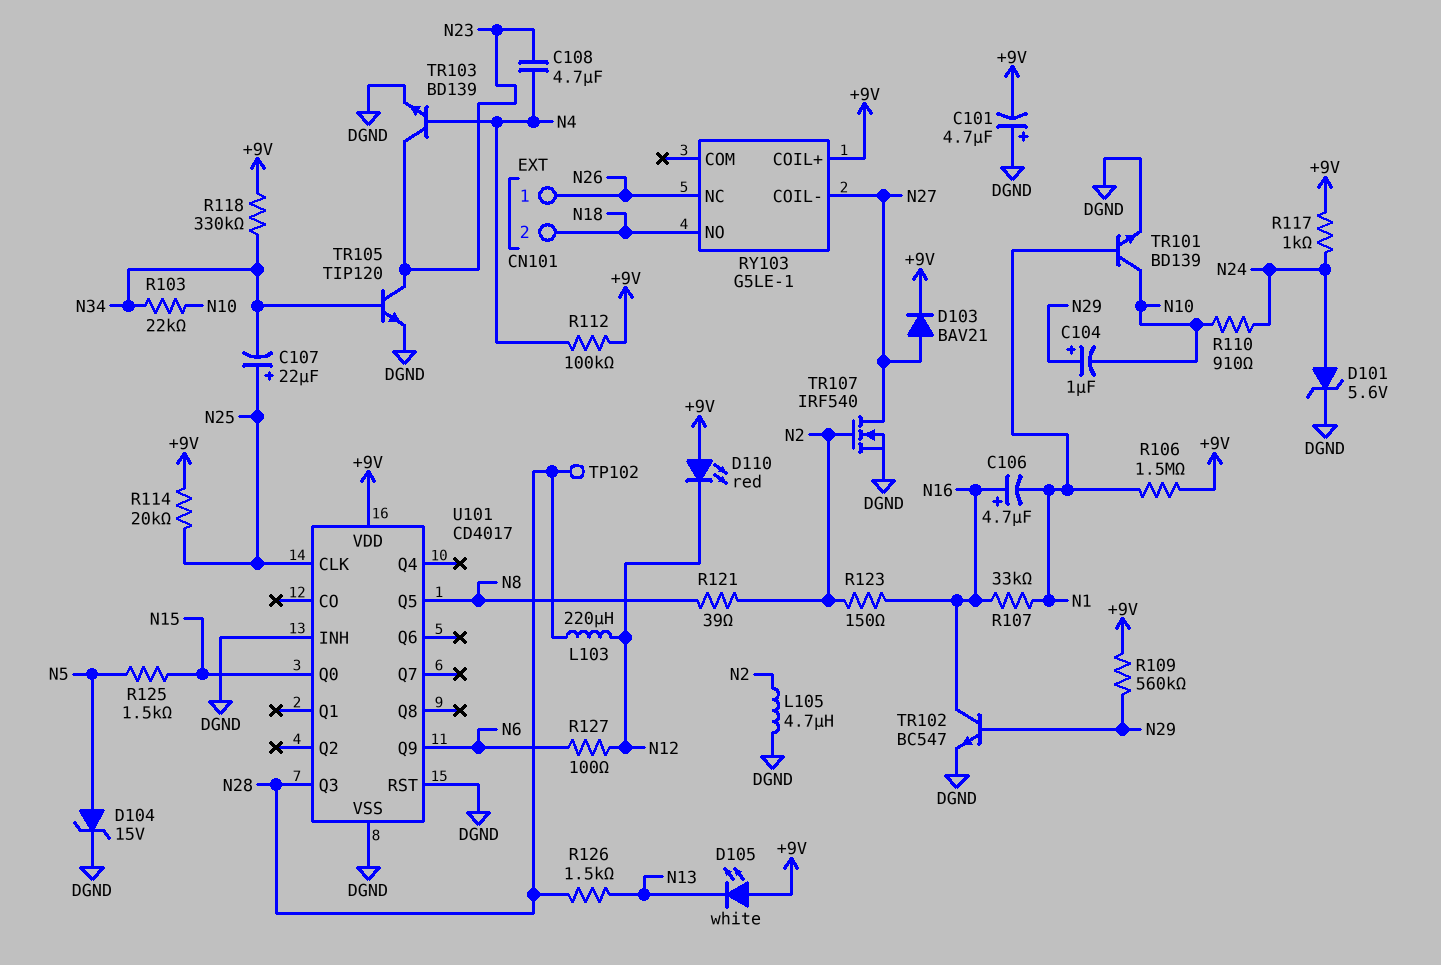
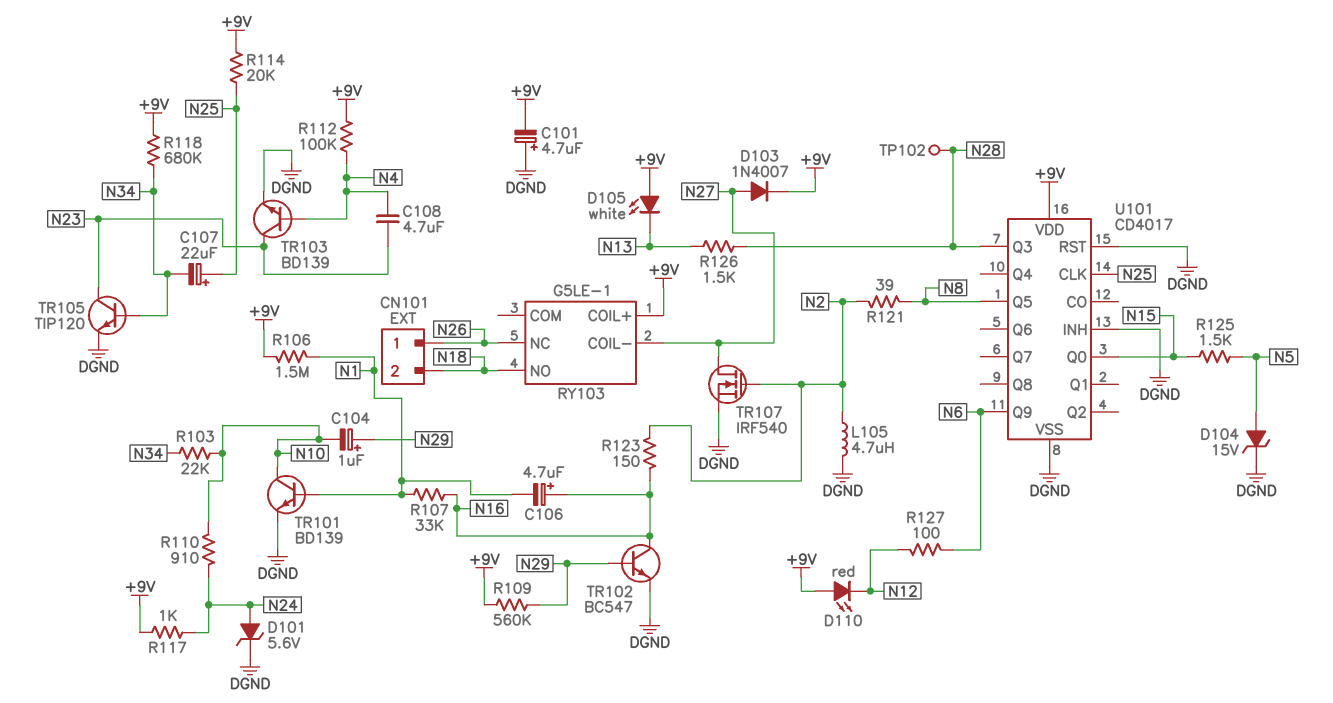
D103: diode BAV21 (A N27, K +9V) -> diode 1N4007 (A N27, K +9V)
L103: 220uH (N12, N28) -> none
R118: 330k (+9V, N34) -> 680k (+9V, N34)

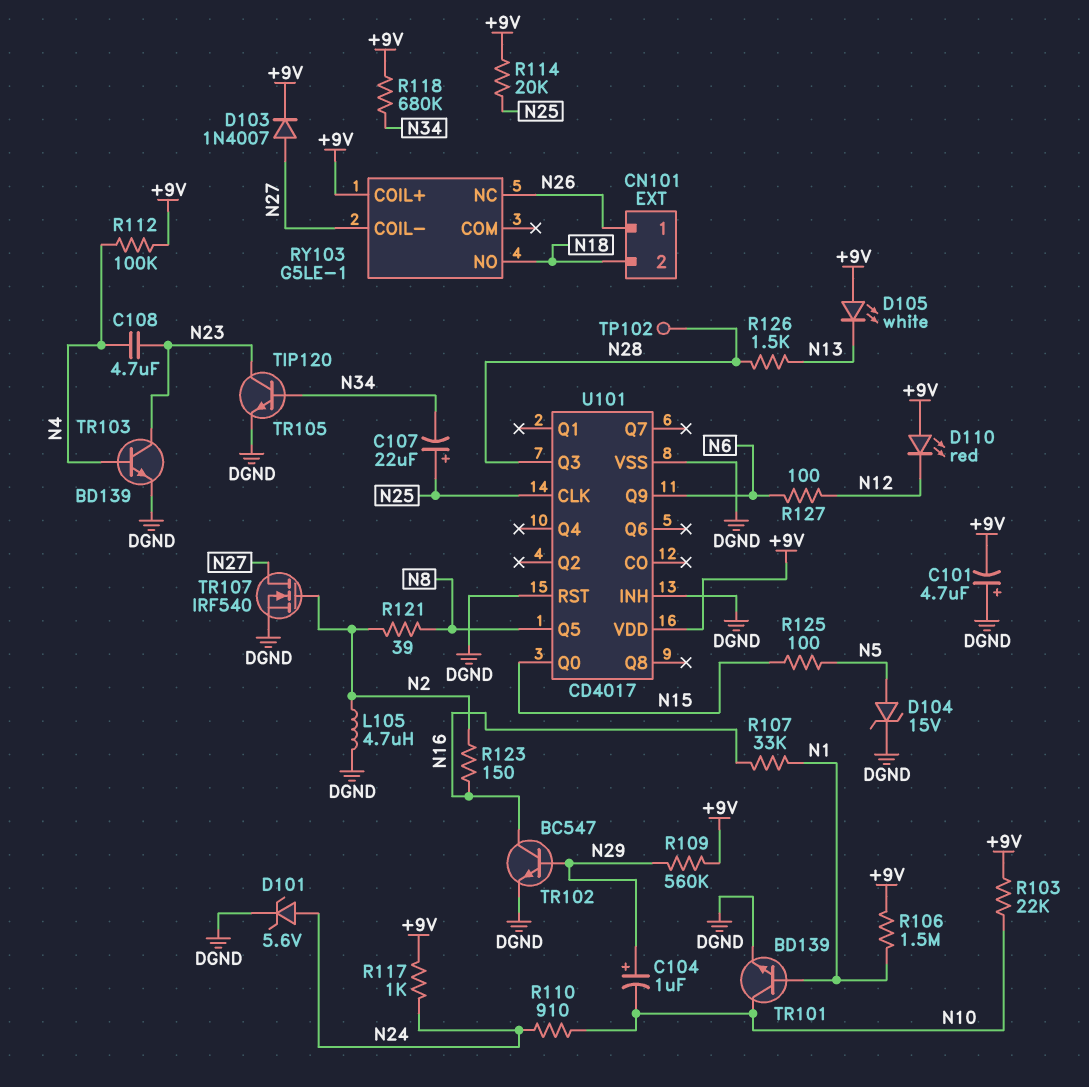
C106: 4.7uF (plus N16, minus N1) -> none
R103: 22k (N10, N34) -> 22k (+9V, N10)
R125: 1.5k (N5, N15) -> 100 (N5, N15)

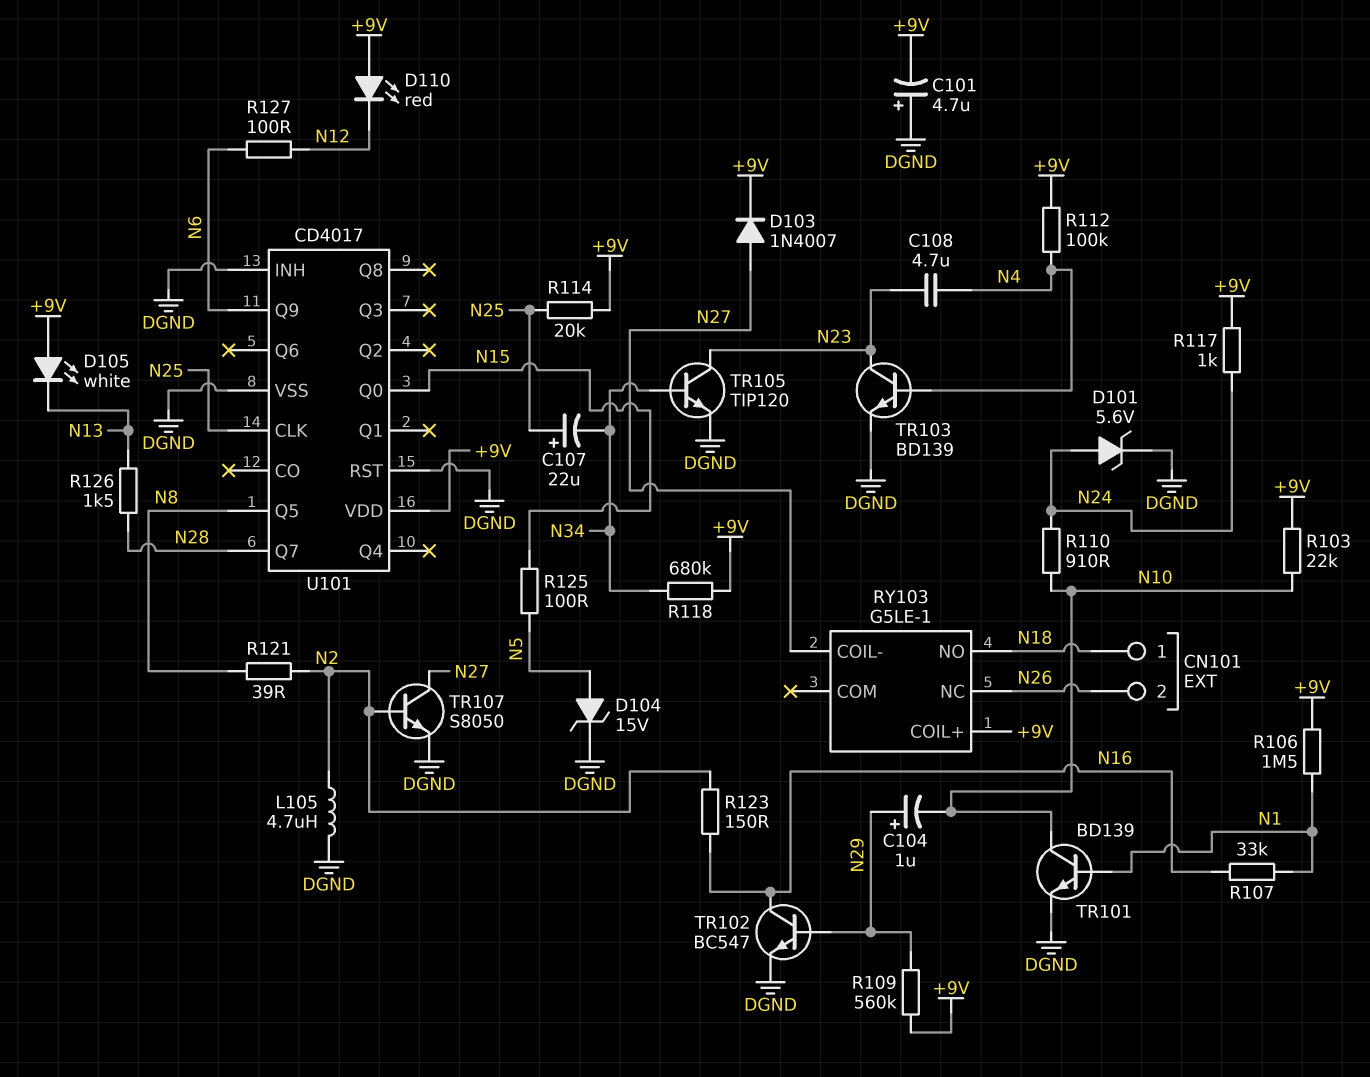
CN101 pin 1: N26 -> N18
CN101 pin 2: N18 -> N26
TP102: test point (N28) -> none
TR107: NMOS IRF540 (G N2, D N27, S DGND) -> NPN S8050 (B N2, C N27, E DGND)
U101 pin Q3: N28 -> none
U101 pin Q7: none -> N28

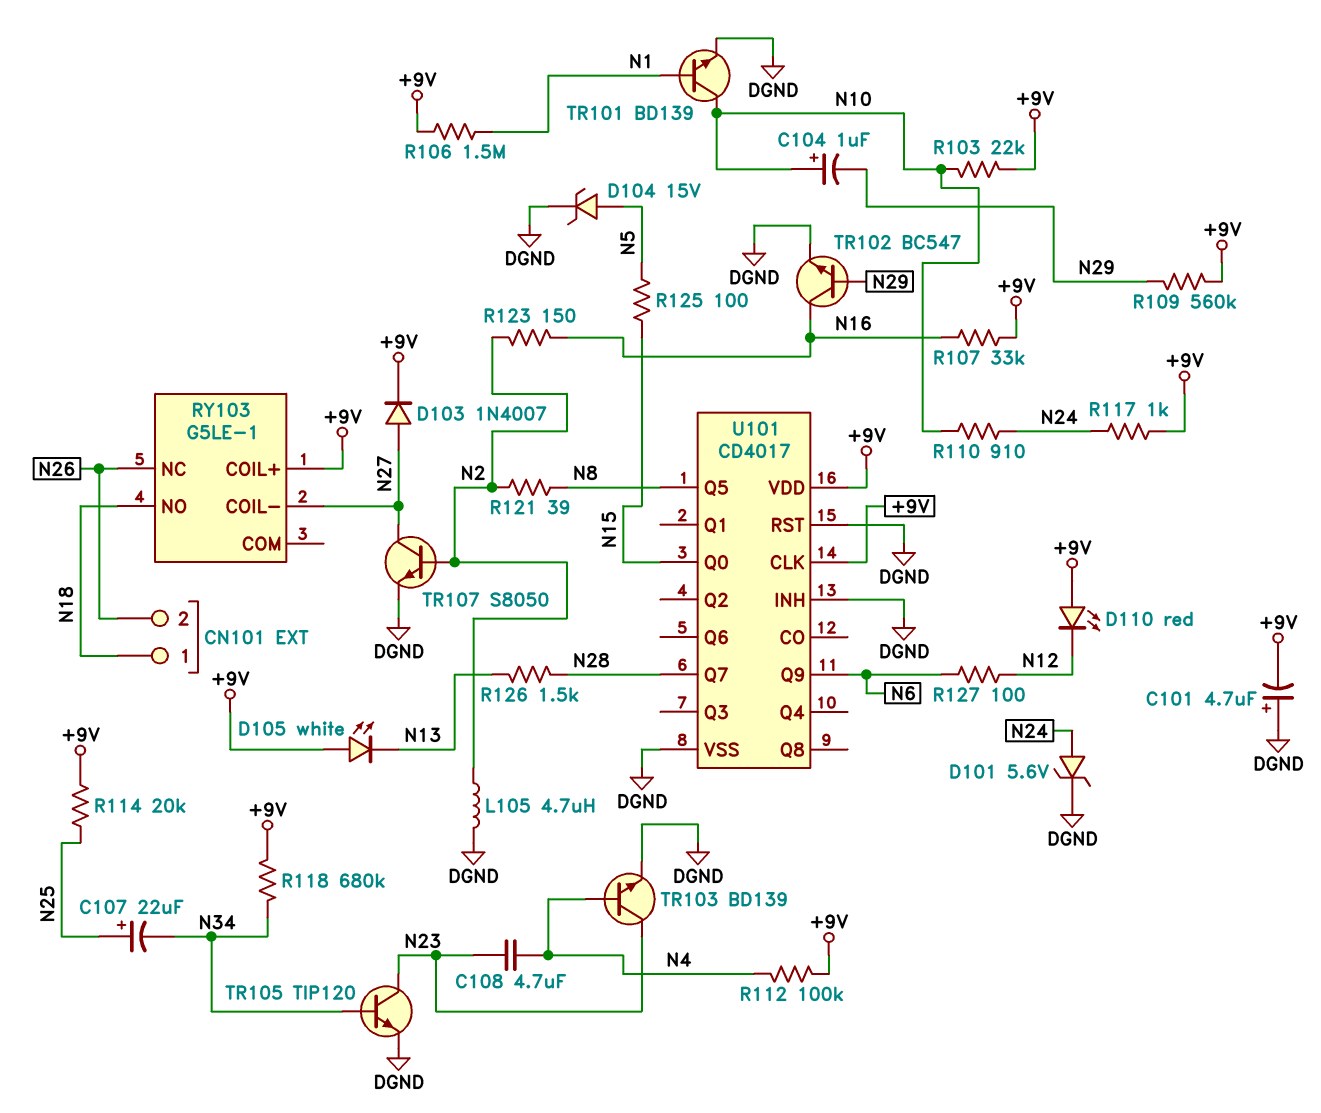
C104: 1uF (plus N29, minus N10) -> 1uF (plus N10, minus N29)
R107: 33k (N1, N16) -> 33k (+9V, N16)
U101 pin CLK: N25 -> +9V

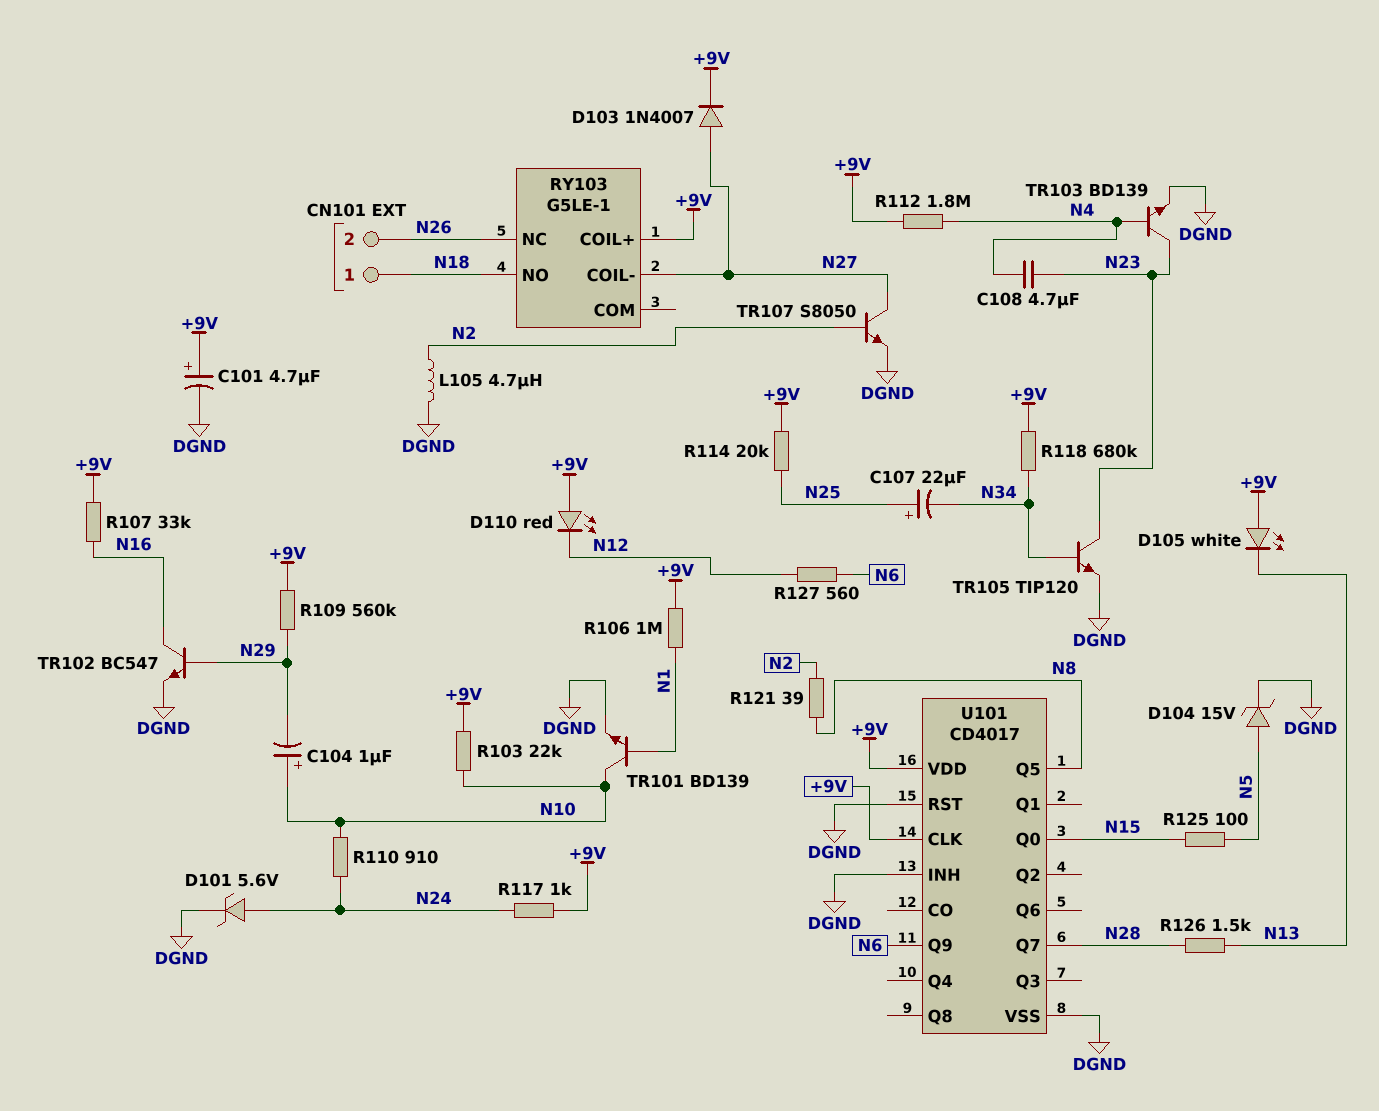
C101: 4.7uF (plus DGND, minus +9V) -> 4.7uF (plus +9V, minus DGND)
R106: 1.5M (+9V, N1) -> 1M (+9V, N1)
R112: 100k (+9V, N4) -> 1.8M (+9V, N4)
R123: 150 (N2, N16) -> none
R127: 100 (N6, N12) -> 560 (N6, N12)

